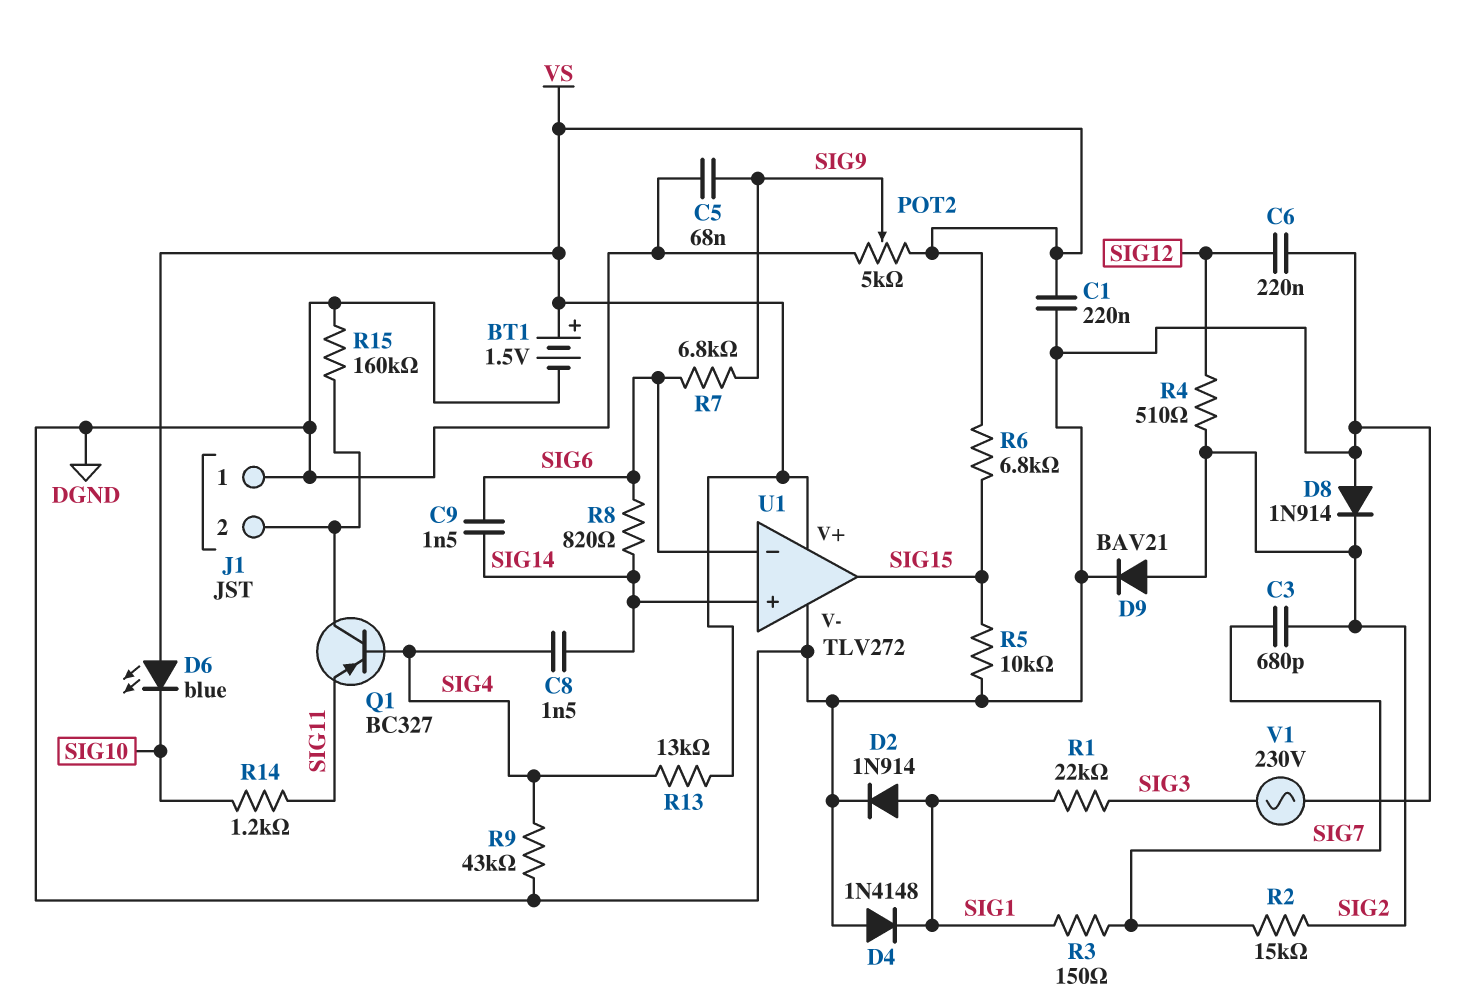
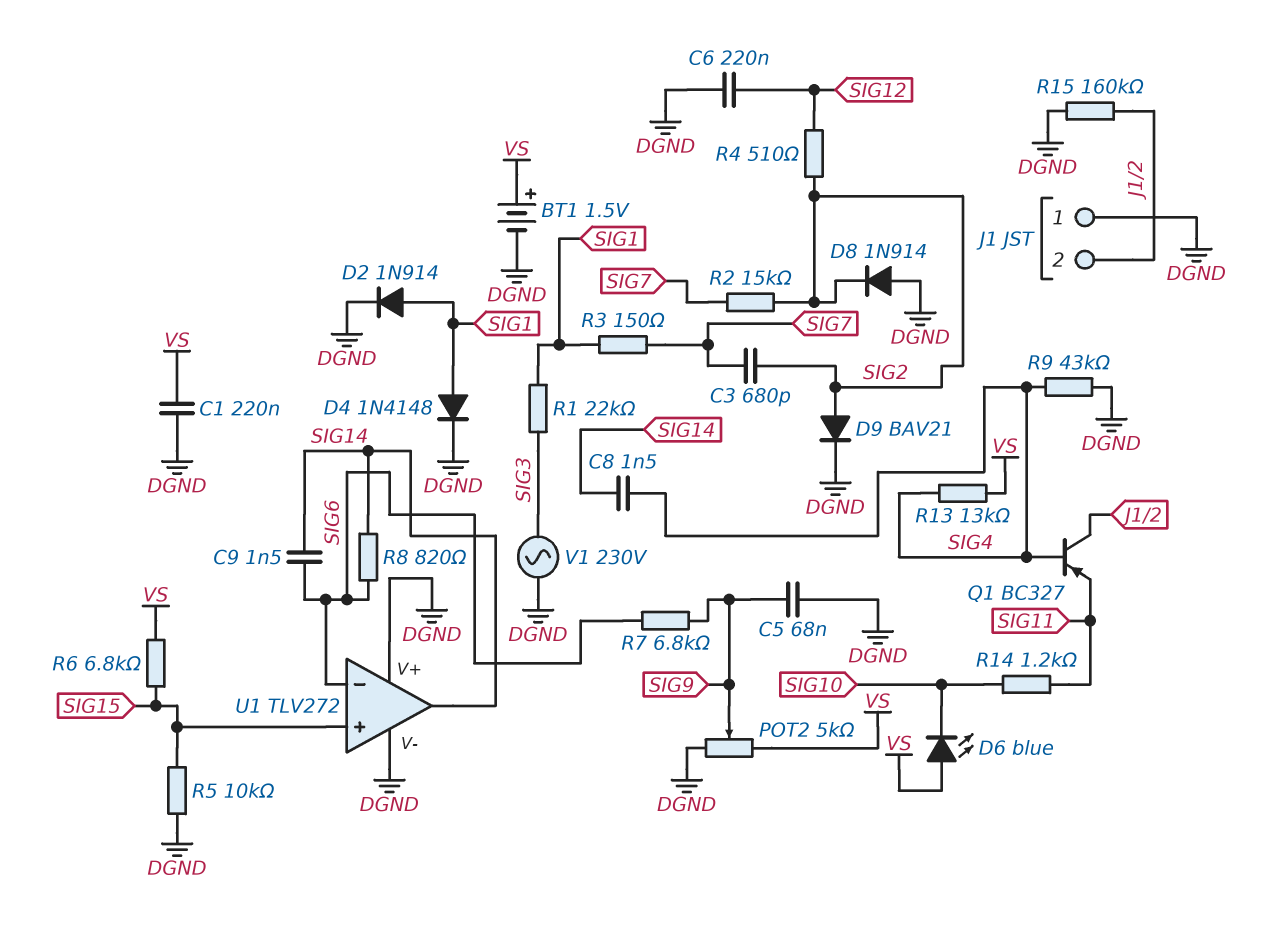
D4: diode 1N4148 (A DGND, K SIG1) -> diode 1N4148 (A SIG1, K DGND)
U1 pin V+: VS -> DGND
U1 pin in+: SIG14 -> SIG15
U1 pin out: SIG15 -> SIG14

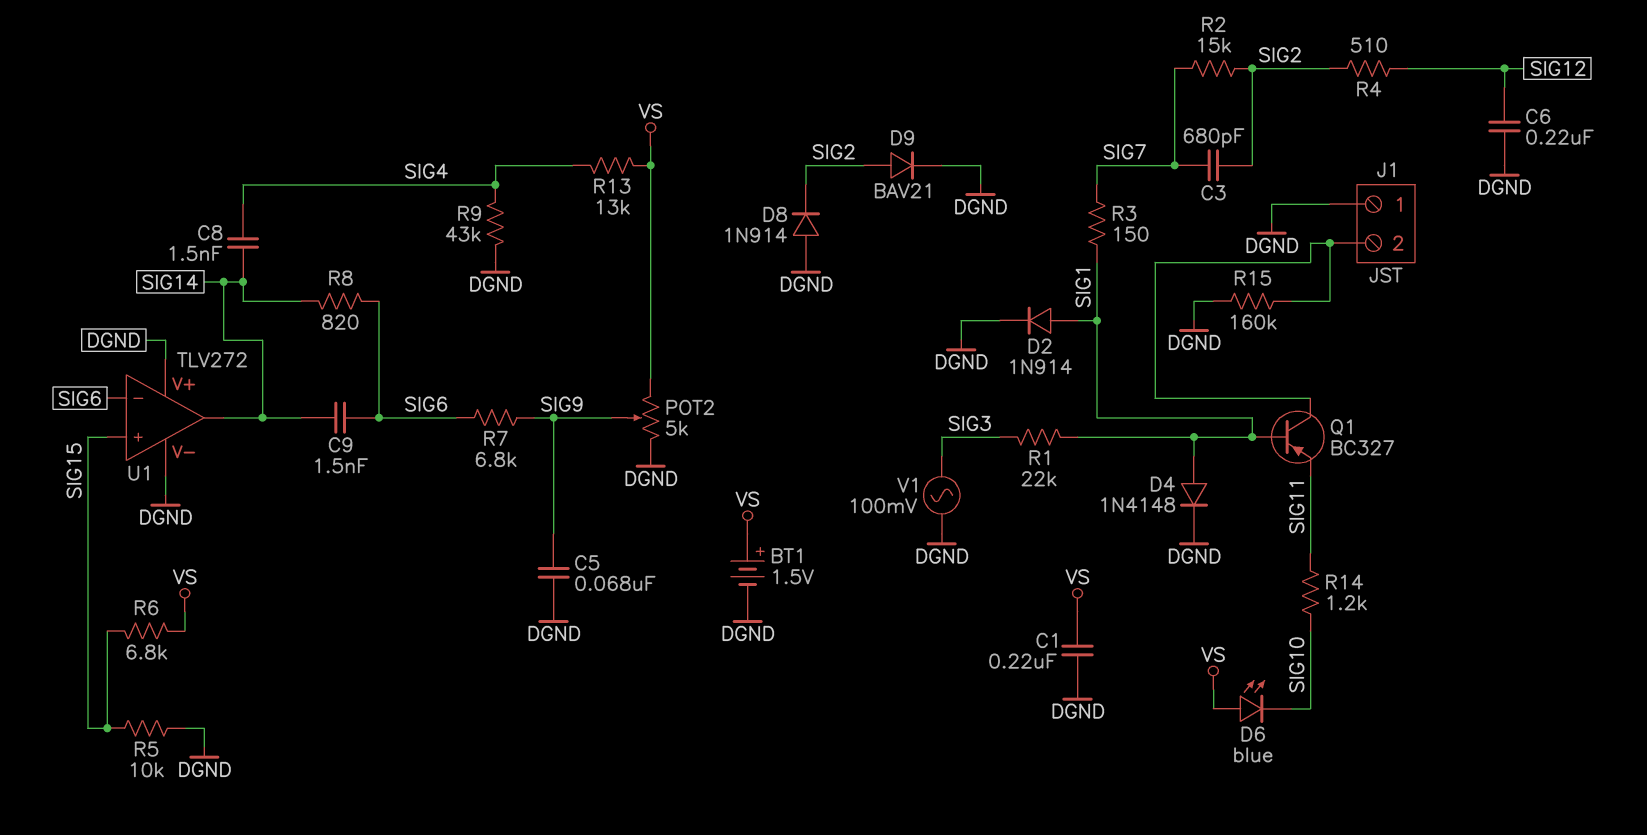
Q1: PNP BC327 (B SIG4, C J1/2, E SIG11) -> PNP BC327 (B SIG1, C J1/2, E SIG11)
V1: AC 230V (DGND, SIG3) -> AC 100mV (DGND, SIG3)

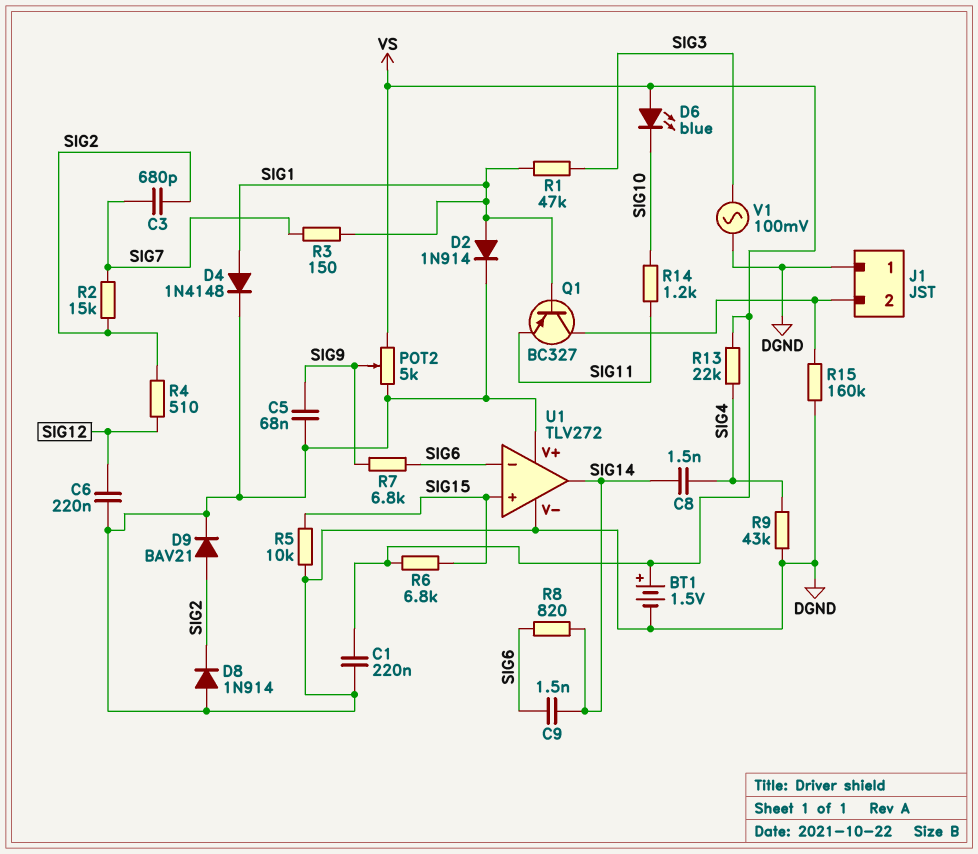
R1: 22k (SIG1, SIG3) -> 47k (SIG1, SIG3)
R13: 13k (SIG4, VS) -> 22k (SIG4, VS)

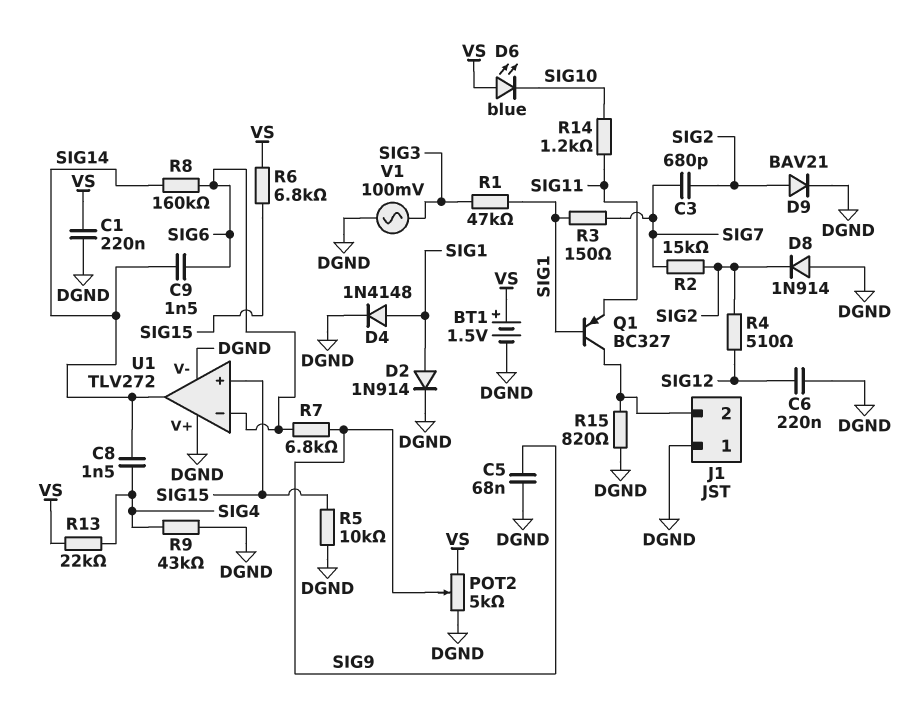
R8: 820 (SIG6, SIG14) -> 160k (SIG6, SIG14)
R15: 160k (DGND, J1/2) -> 820 (DGND, J1/2)

